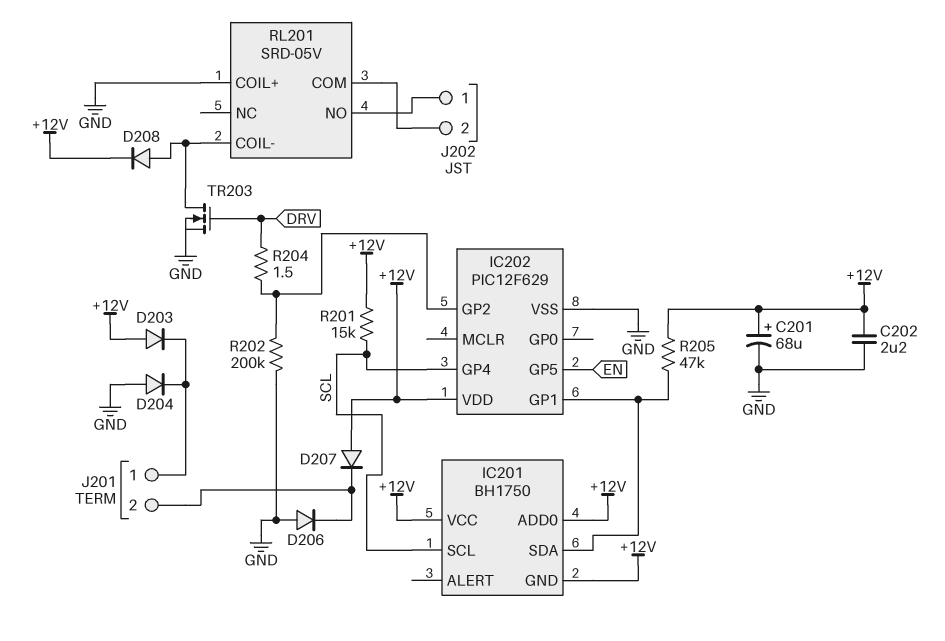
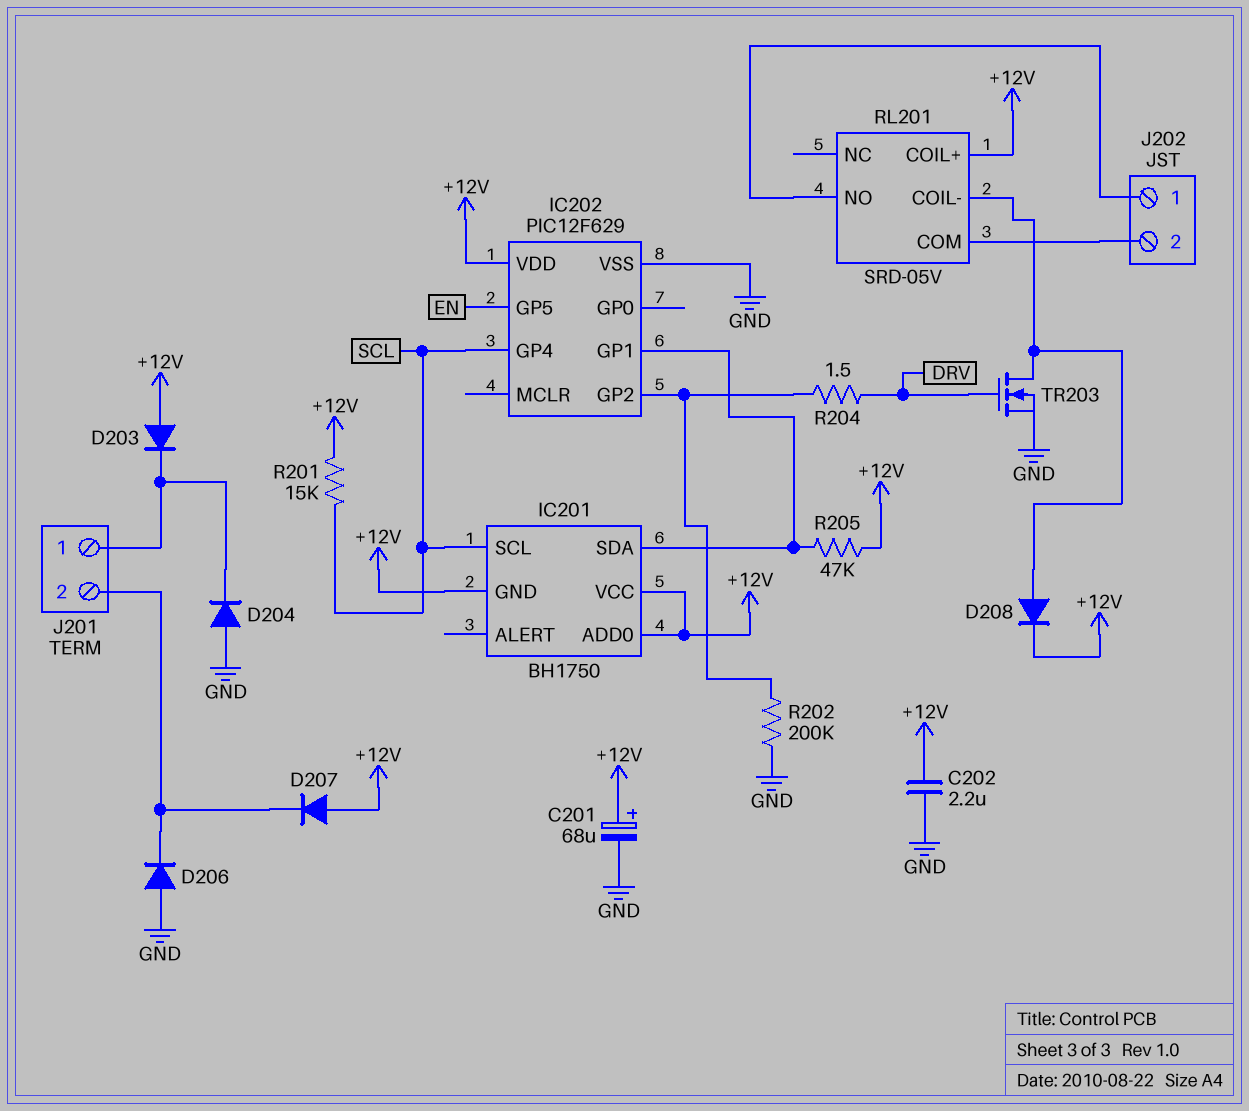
RL201 pin COIL+: GND -> +12V

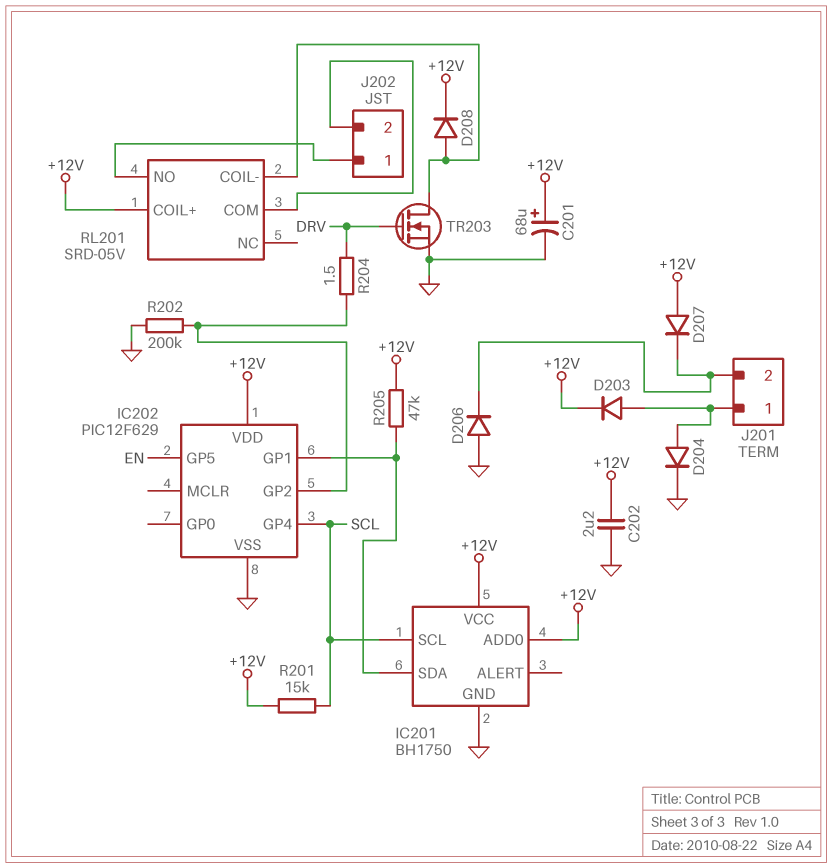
D203: diode (A +12V, K J201/1) -> diode (A J201/1, K +12V)
D204: diode (A GND, K J201/1) -> diode (A J201/1, K GND)
IC201 pin GND: +12V -> GND

